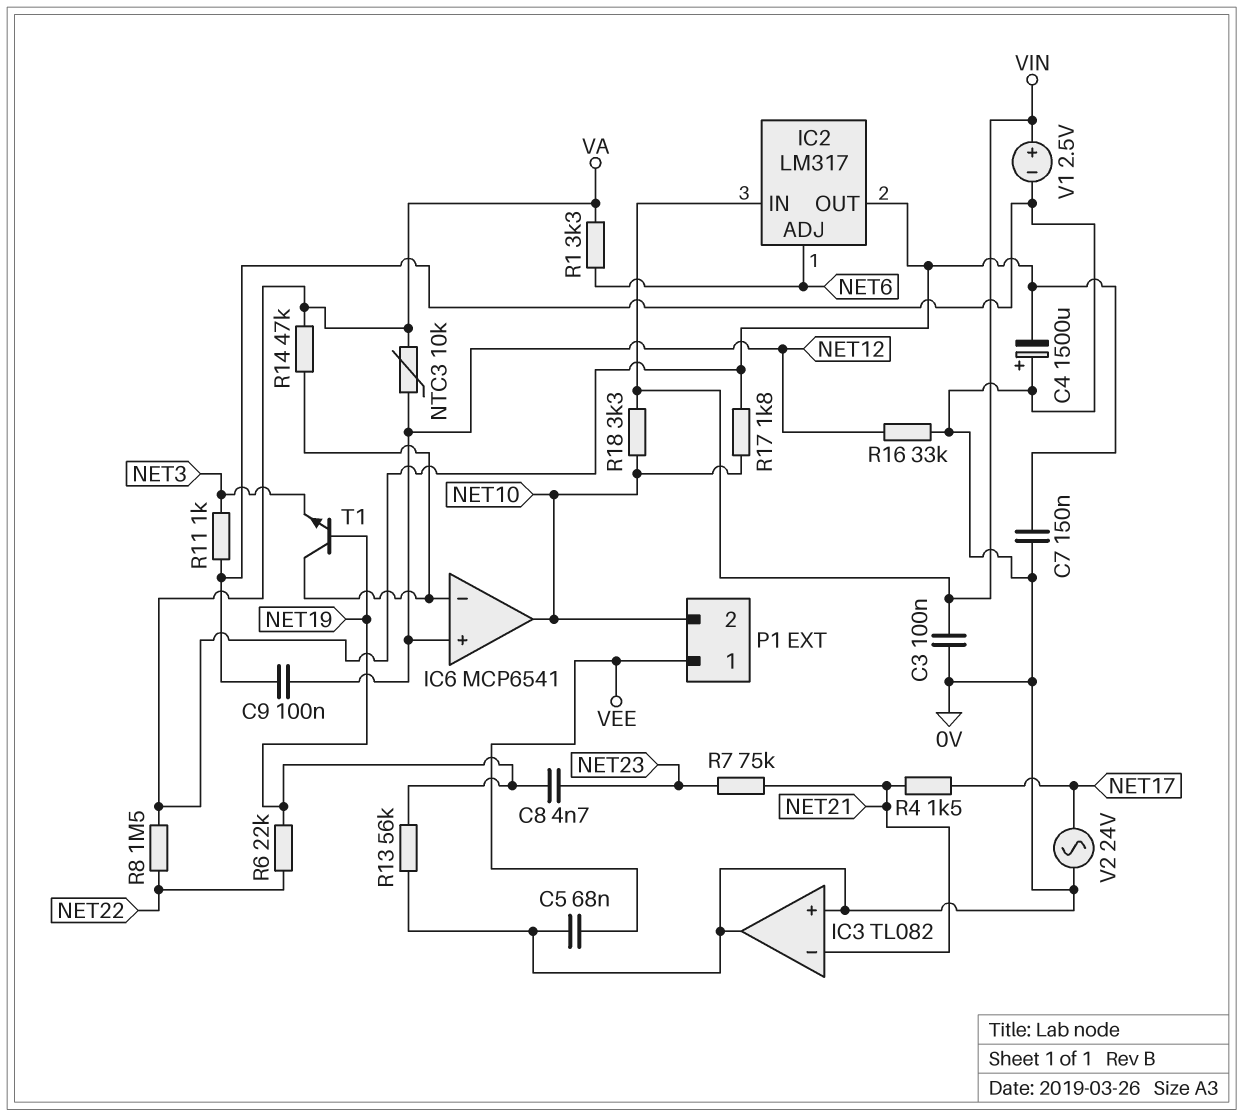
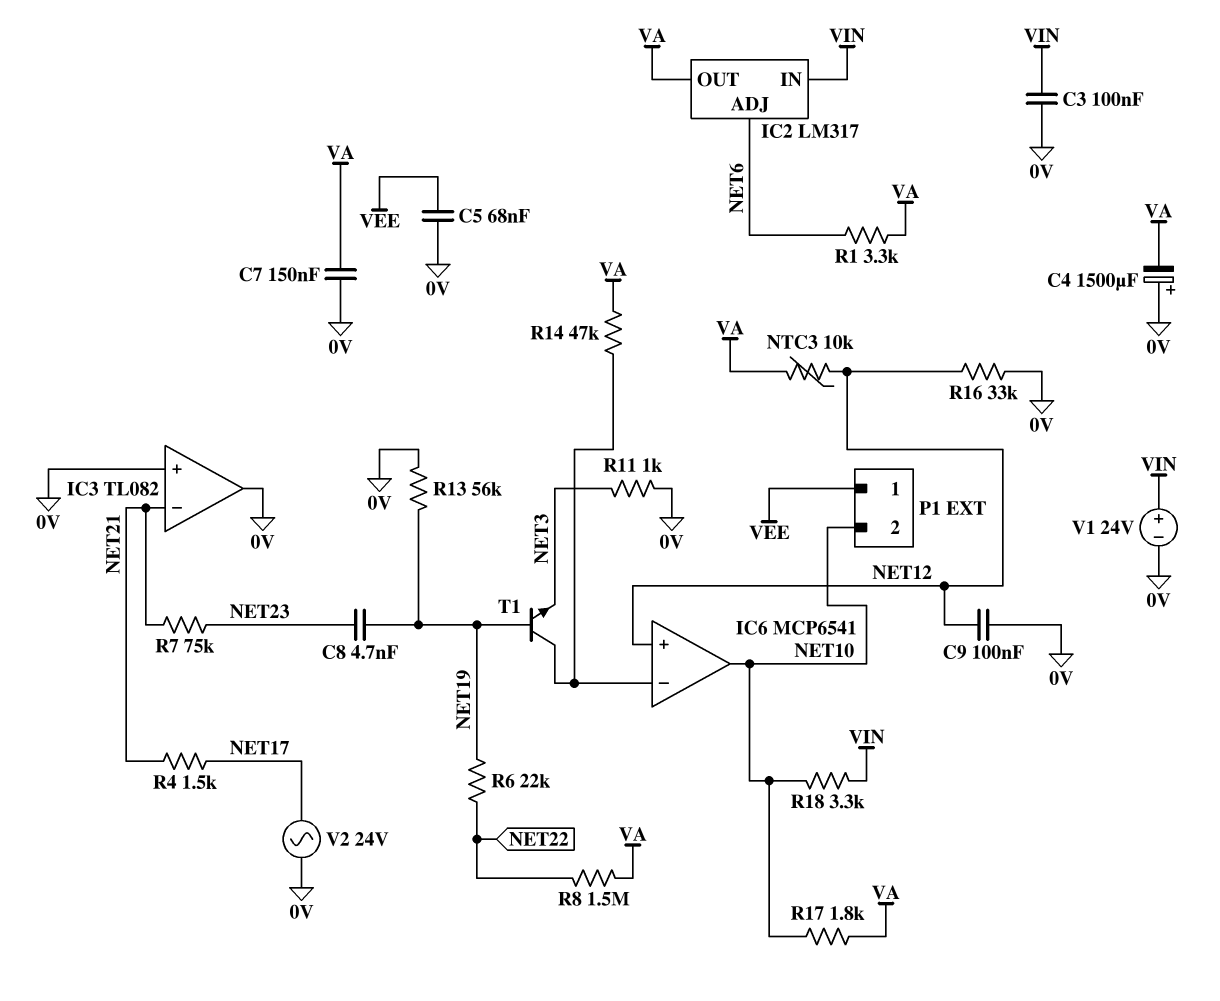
V1: 2.5V (plus VIN, minus 0V) -> 24V (plus VIN, minus 0V)

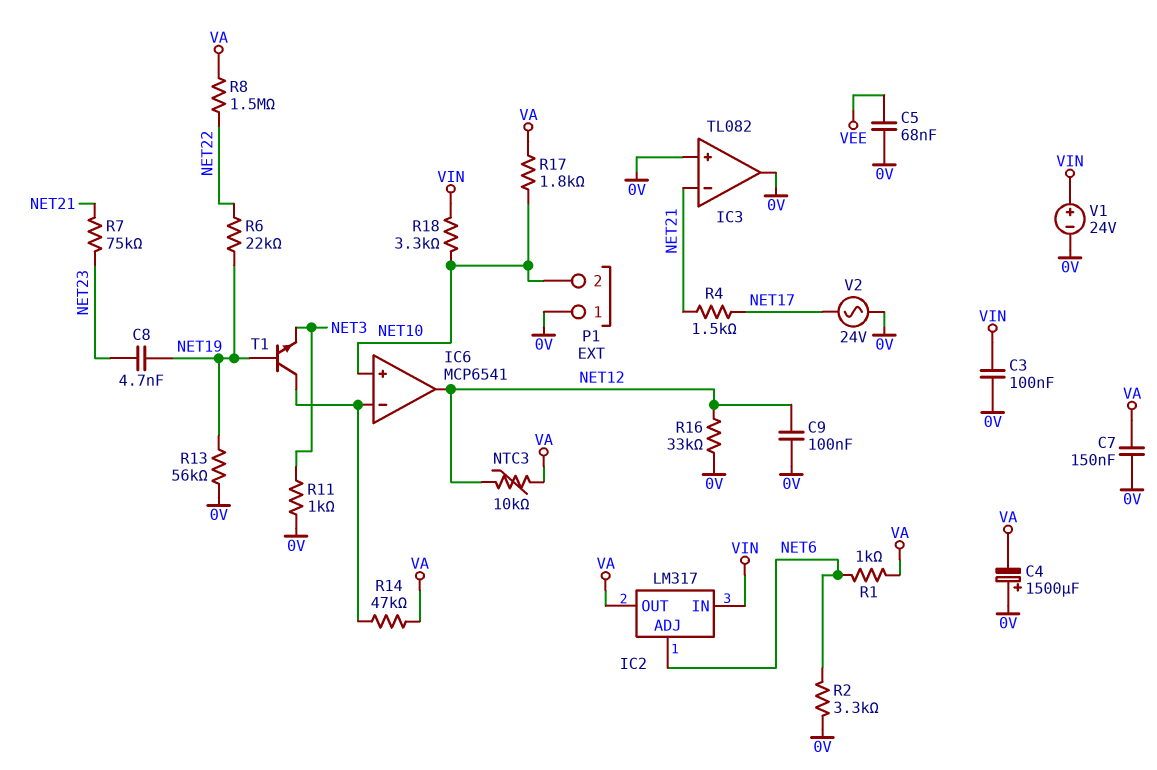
IC6 pin in+: NET12 -> NET10
IC6 pin out: NET10 -> NET12
P1 pin 1: VEE -> 0V
R1: 3.3k (NET6, VA) -> 1k (NET6, VA)
R2: none -> 3.3k (0V, NET6)

